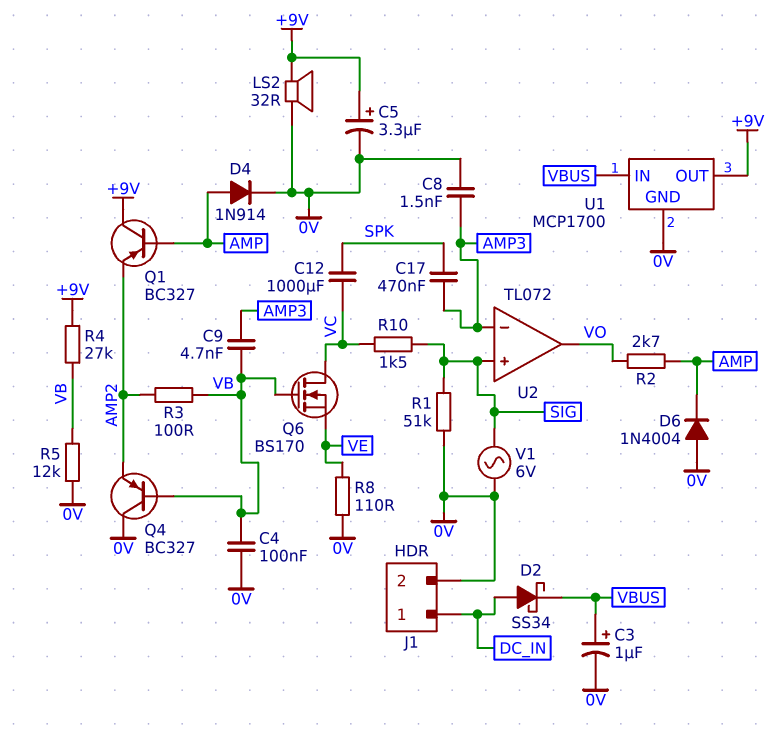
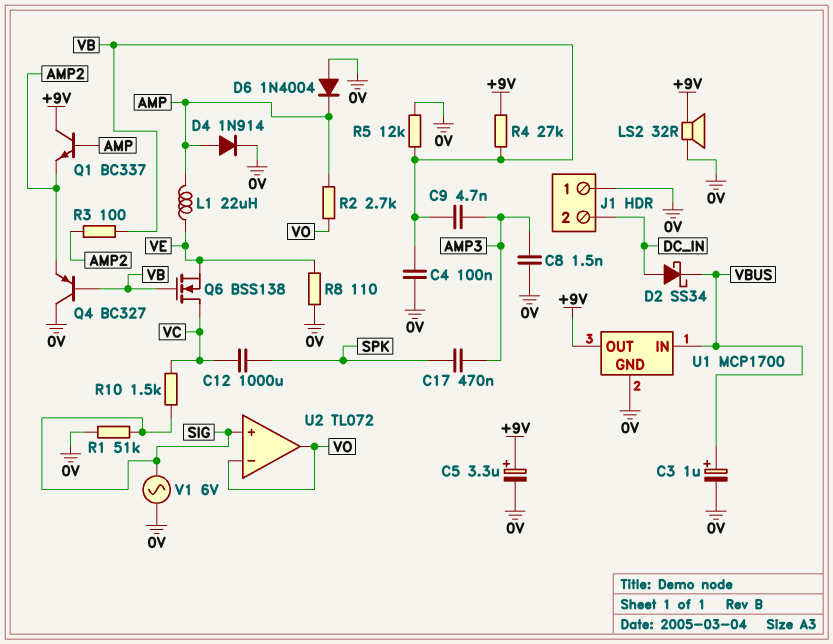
J1 pin 1: DC_IN -> 0V
J1 pin 2: 0V -> DC_IN
L1: none -> 22uH (AMP, VE)
Q1: PNP BC327 (B AMP, C +9V, E AMP2) -> NPN BC337 (B AMP, C +9V, E AMP2)
Q6: NMOS BS170 (G VB, D VC, S VE) -> NMOS BSS138 (G VB, D VC, S VE)
U2 pin in-: AMP3 -> VO

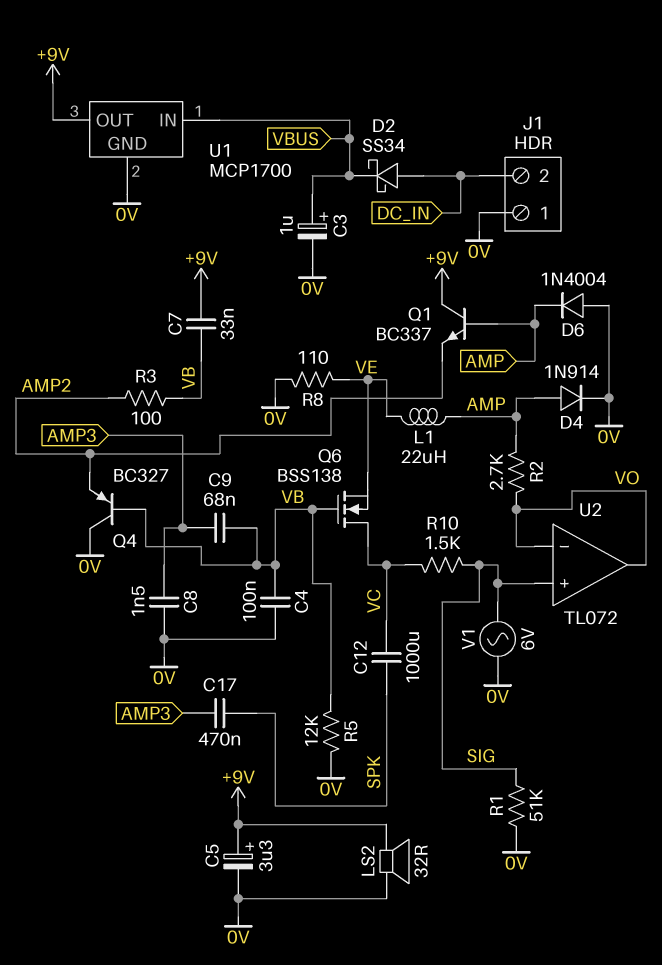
C7: none -> 33nF (+9V, VB)
C9: 4.7nF (AMP3, VB) -> 68nF (AMP3, VB)
R4: 27k (+9V, VB) -> none

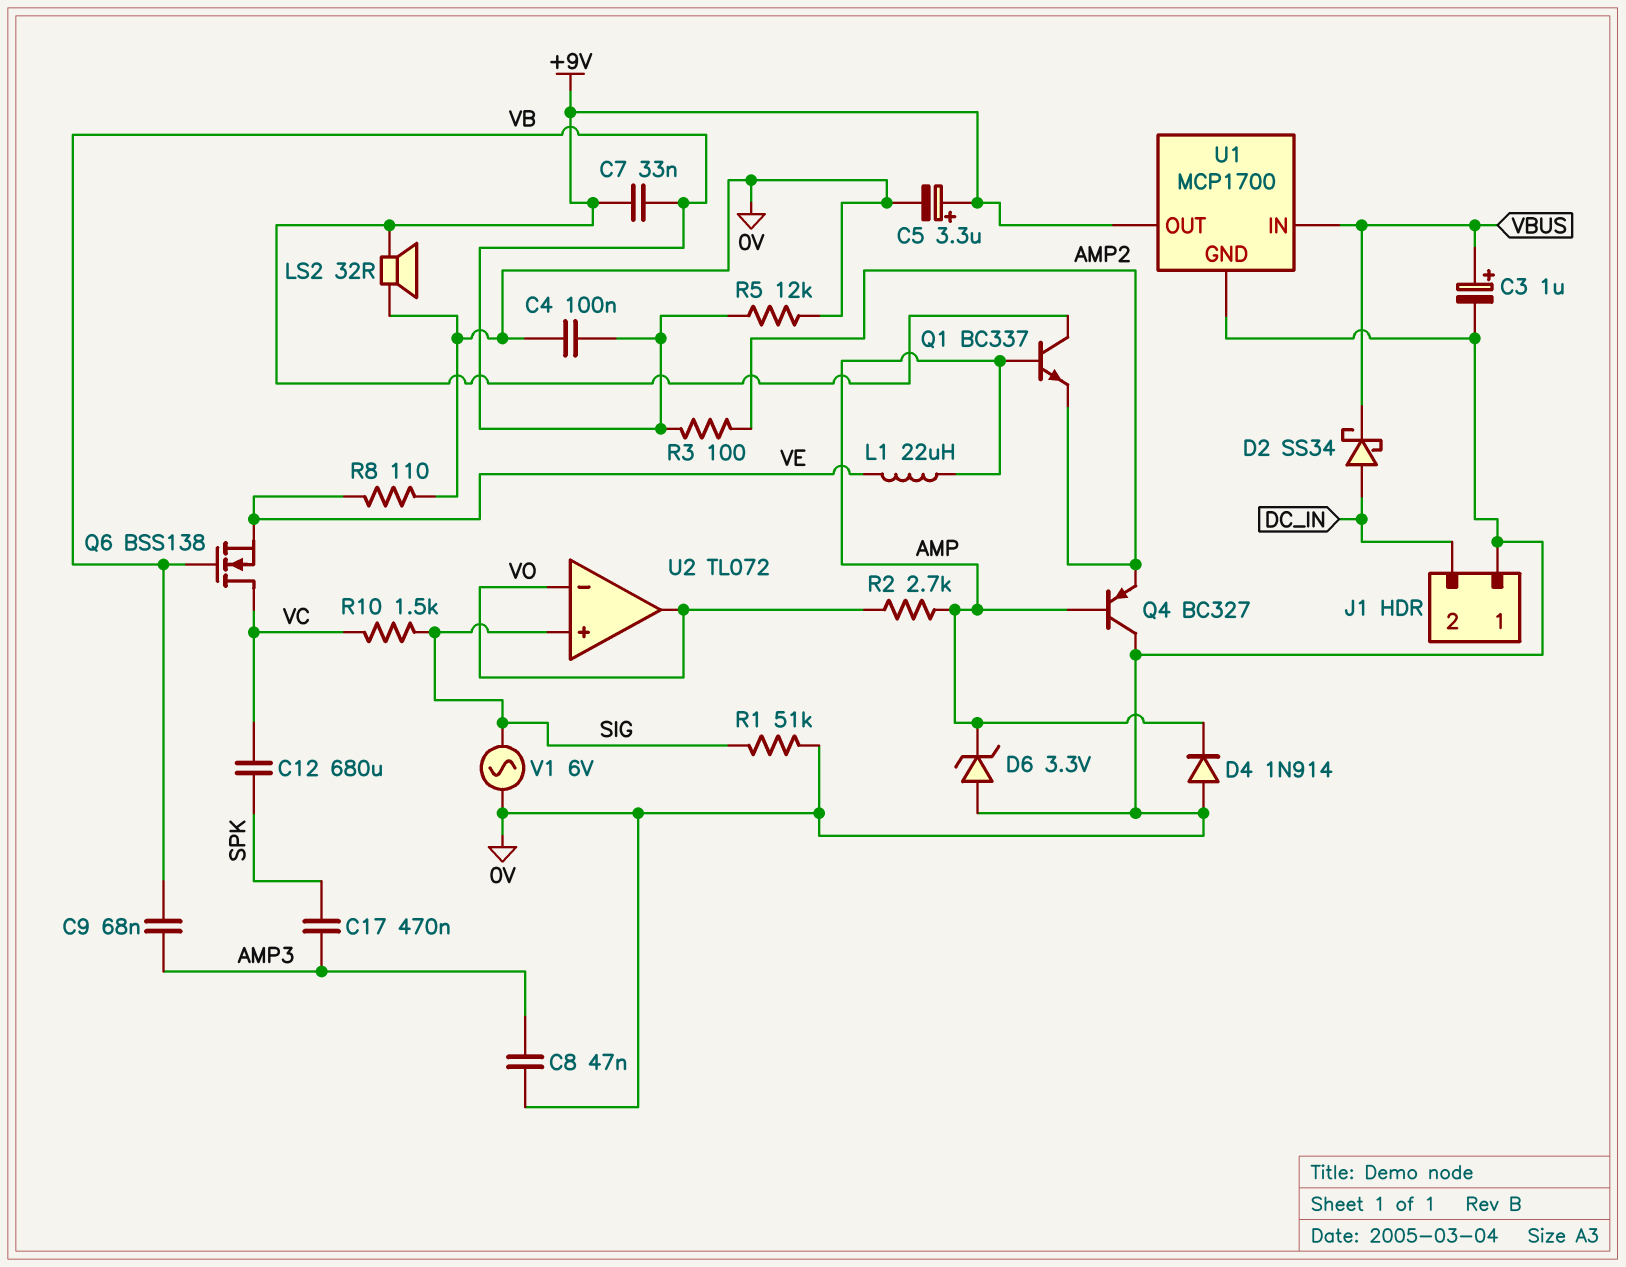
C8: 1.5nF (0V, AMP3) -> 47nF (0V, AMP3)
C12: 1000uF (SPK, VC) -> 680uF (SPK, VC)
D4: diode 1N914 (A AMP, K 0V) -> diode 1N914 (A 0V, K AMP)
D6: diode 1N4004 (A 0V, K AMP) -> zener 3.3V (A 0V, K AMP)
Q4: PNP BC327 (B VB, C 0V, E AMP2) -> PNP BC327 (B AMP, C 0V, E AMP2)

